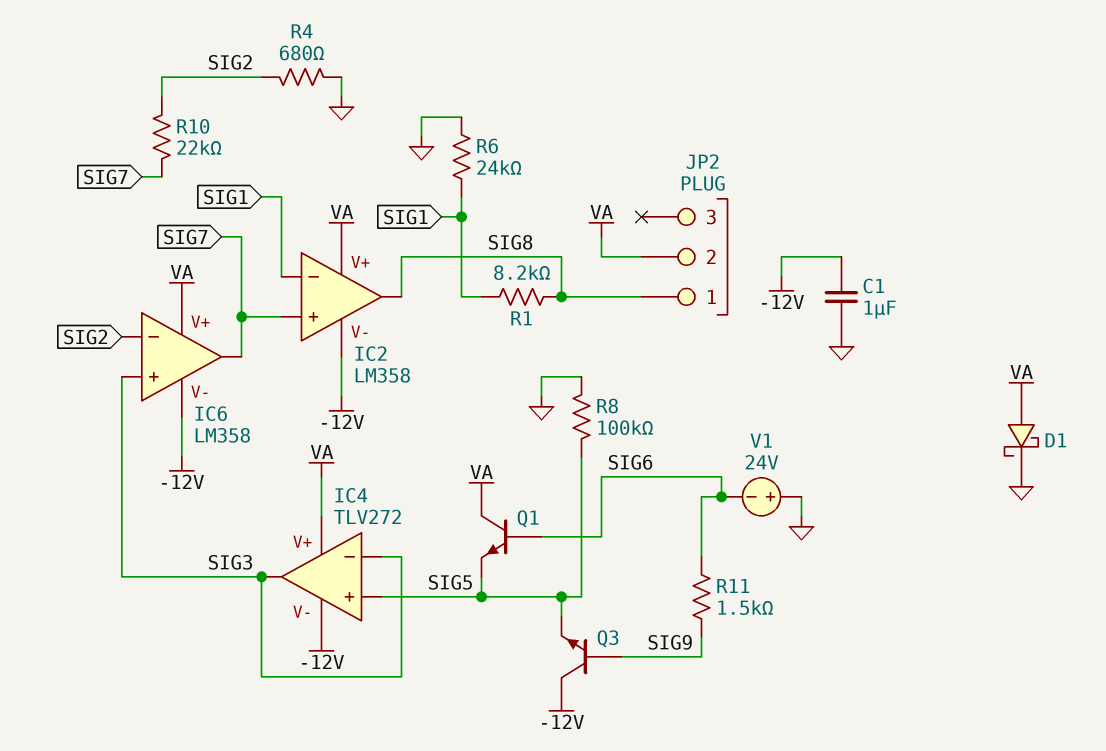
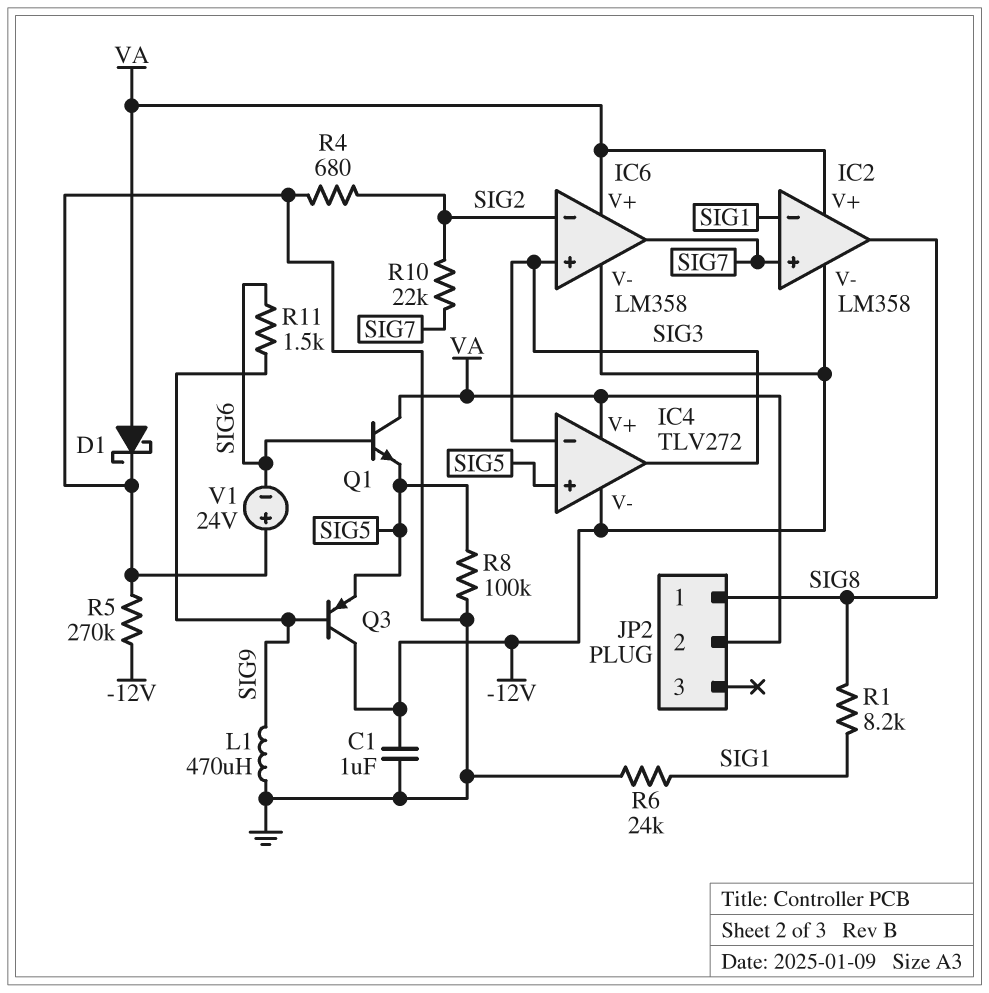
L1: none -> 470uH (GND, SIG9)
Q3: NPN (B SIG9, C -12V, E SIG5) -> PNP (B SIG9, C -12V, E SIG5)
R5: none -> 270k (-12V, GND)

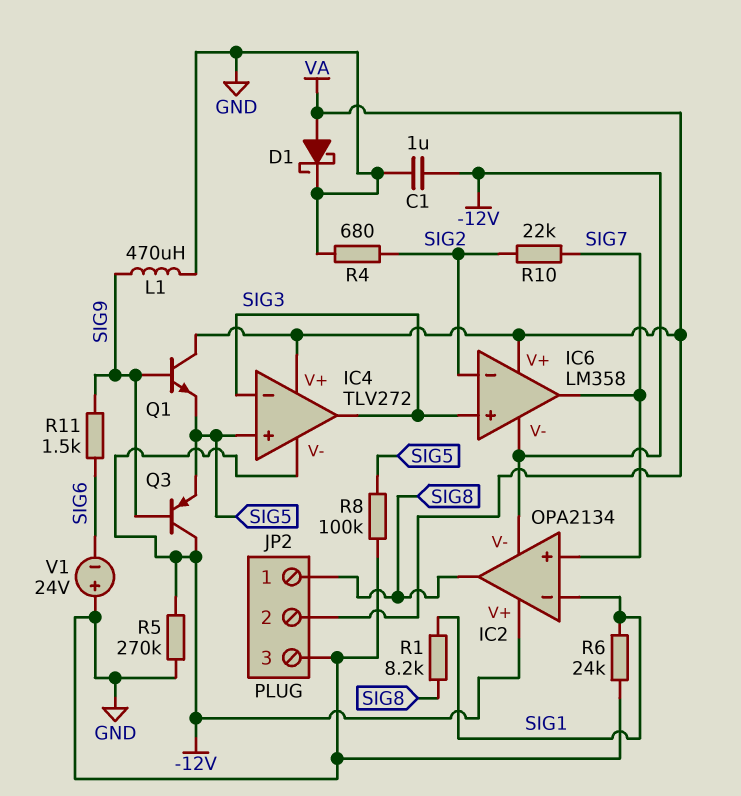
IC2: LM358 -> OPA2134
IC2 pin V+: VA -> -12V
JP2 pin 3: none -> GND
Q1: NPN (B SIG6, C VA, E SIG5) -> NPN (B SIG9, C VA, E SIG5)

